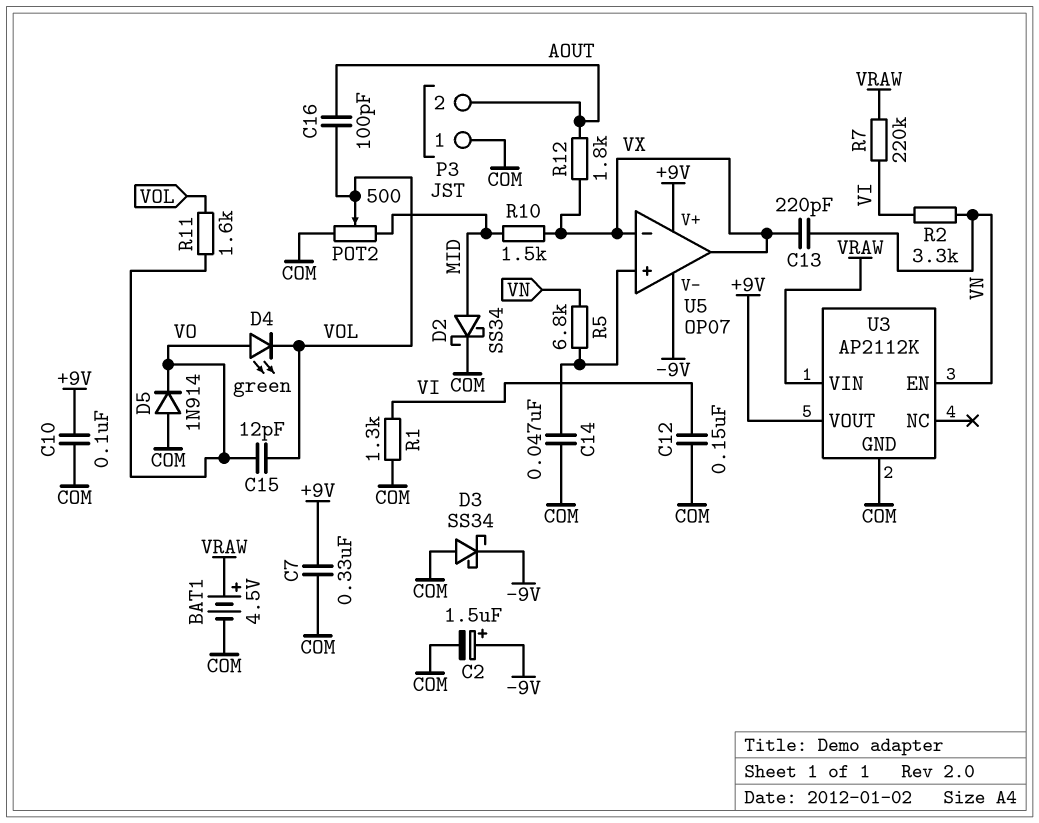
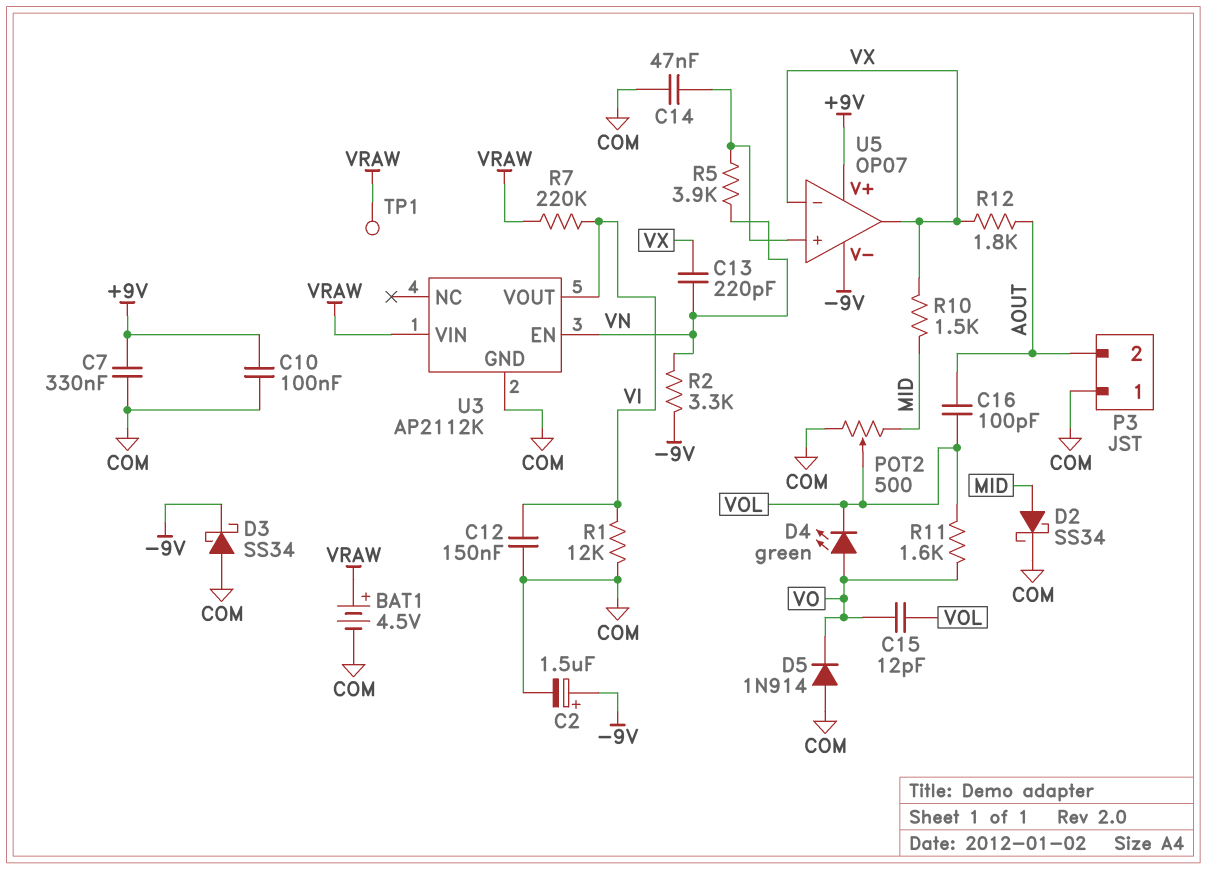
R1: 1.3k (COM, VI) -> 12k (COM, VI)
R2: 3.3k (VI, VN) -> 3.3k (-9V, VN)
R5: 6.8k (U5/in+, VN) -> 3.9k (U5/in+, VN)
TP1: none -> test point (VRAW)
U3 pin VOUT: +9V -> VI

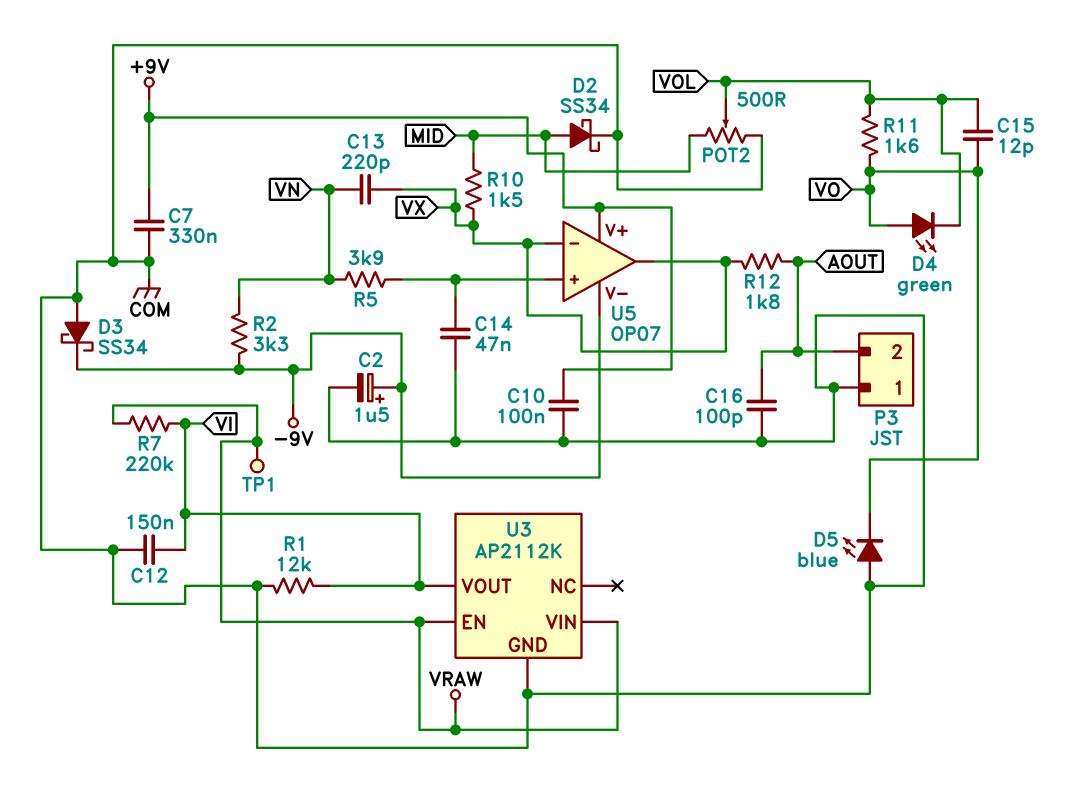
BAT1: 4.5V (plus VRAW, minus COM) -> none
C16: 100pF (AOUT, VOL) -> 100pF (AOUT, COM)
D5: diode 1N914 (A COM, K VO) -> LED blue (A COM, K VO)
U3 pin EN: VN -> VRAW

